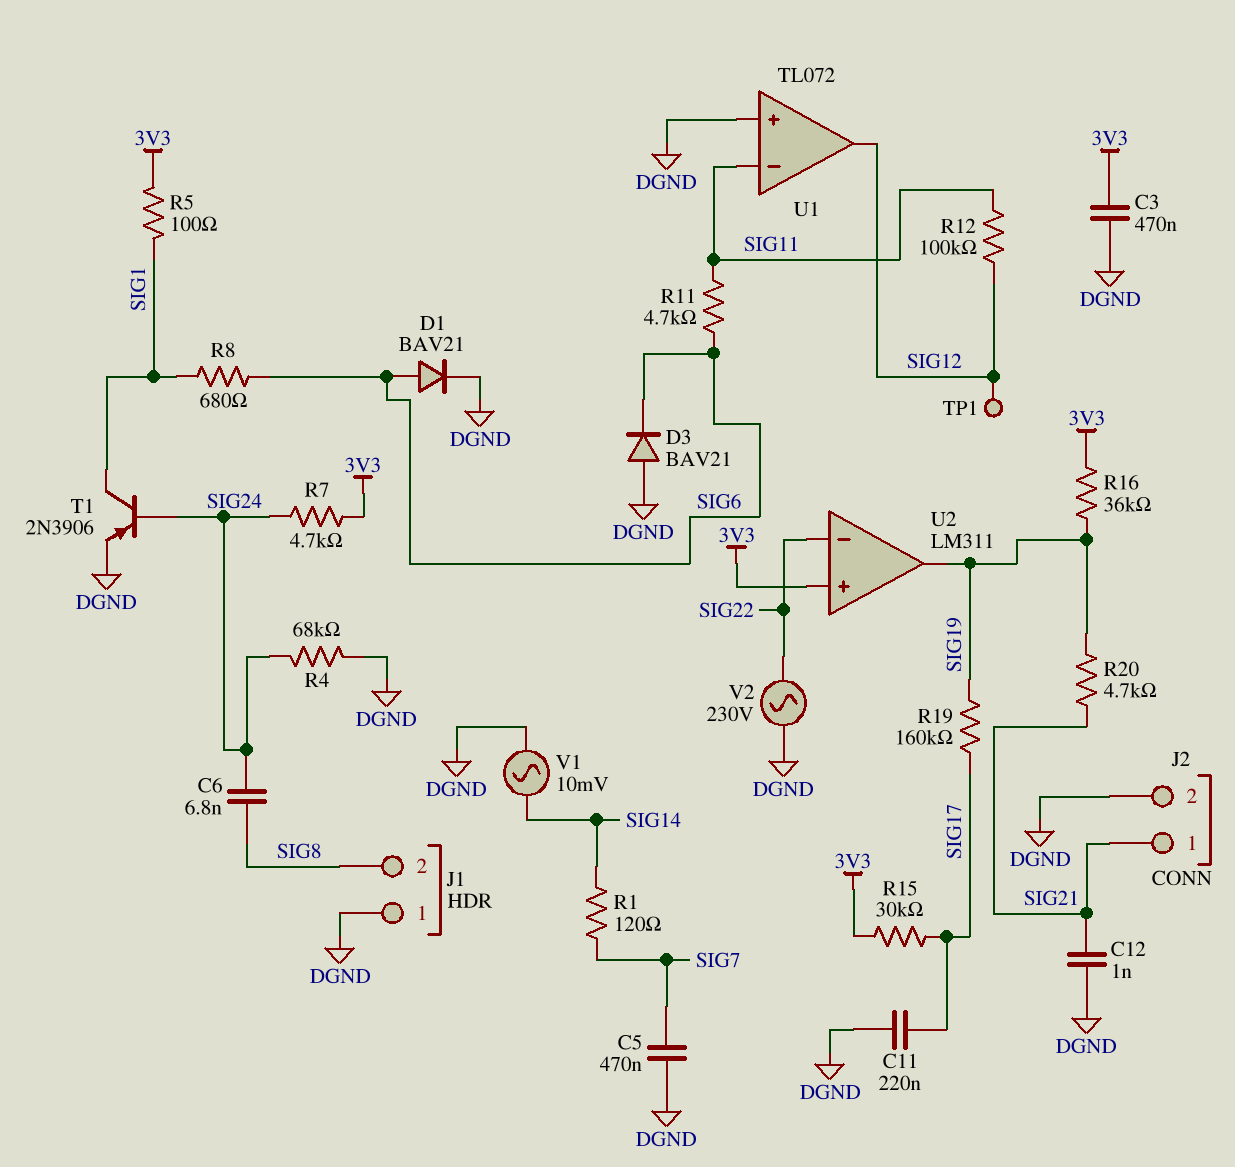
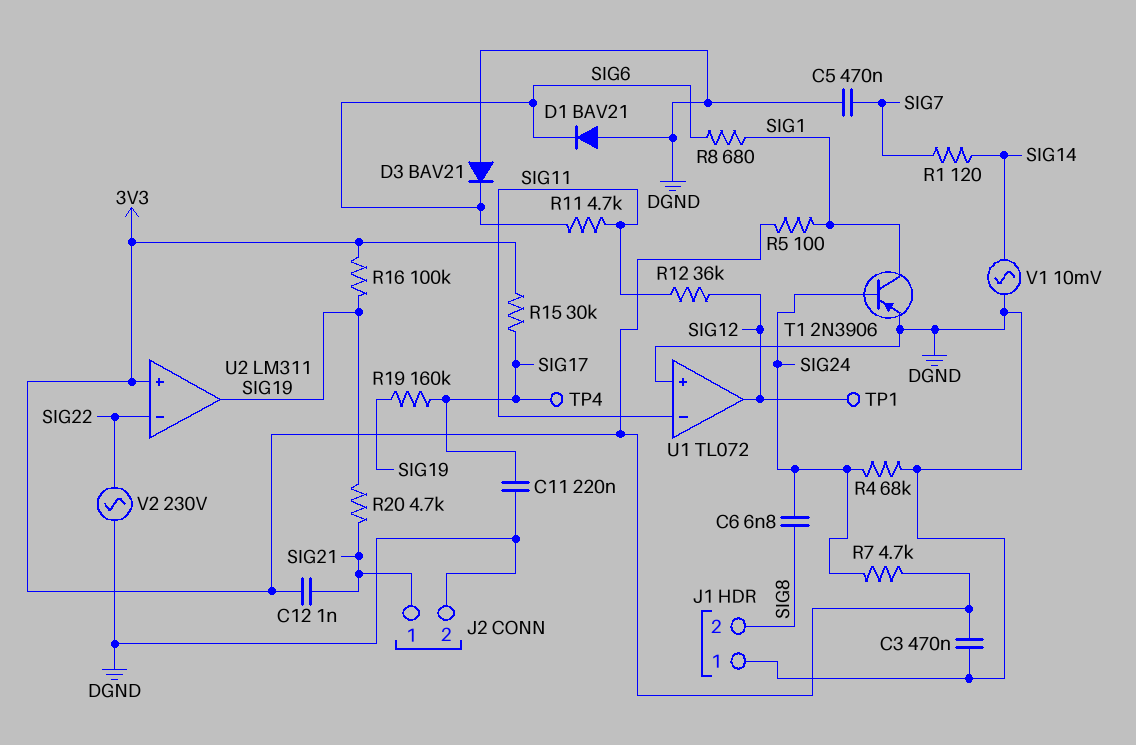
C12: 1nF (DGND, SIG21) -> 1nF (3V3, SIG21)
D1: diode BAV21 (A SIG6, K DGND) -> diode BAV21 (A DGND, K SIG6)
R12: 100k (SIG11, SIG12) -> 36k (SIG11, SIG12)
R16: 36k (3V3, SIG19) -> 100k (3V3, SIG19)
TP4: none -> test point (SIG17)

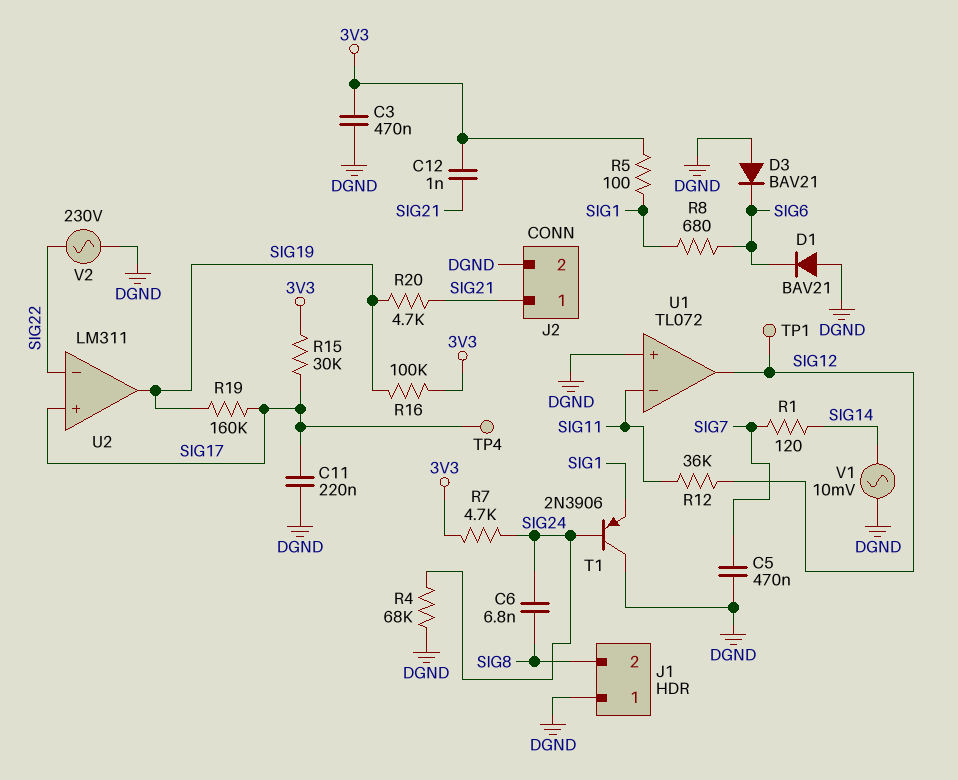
R11: 4.7k (SIG6, SIG11) -> none
T1: PNP 2N3906 (B SIG24, C SIG1, E DGND) -> PNP 2N3906 (B SIG24, C DGND, E SIG1)
U2 pin in+: 3V3 -> SIG17

